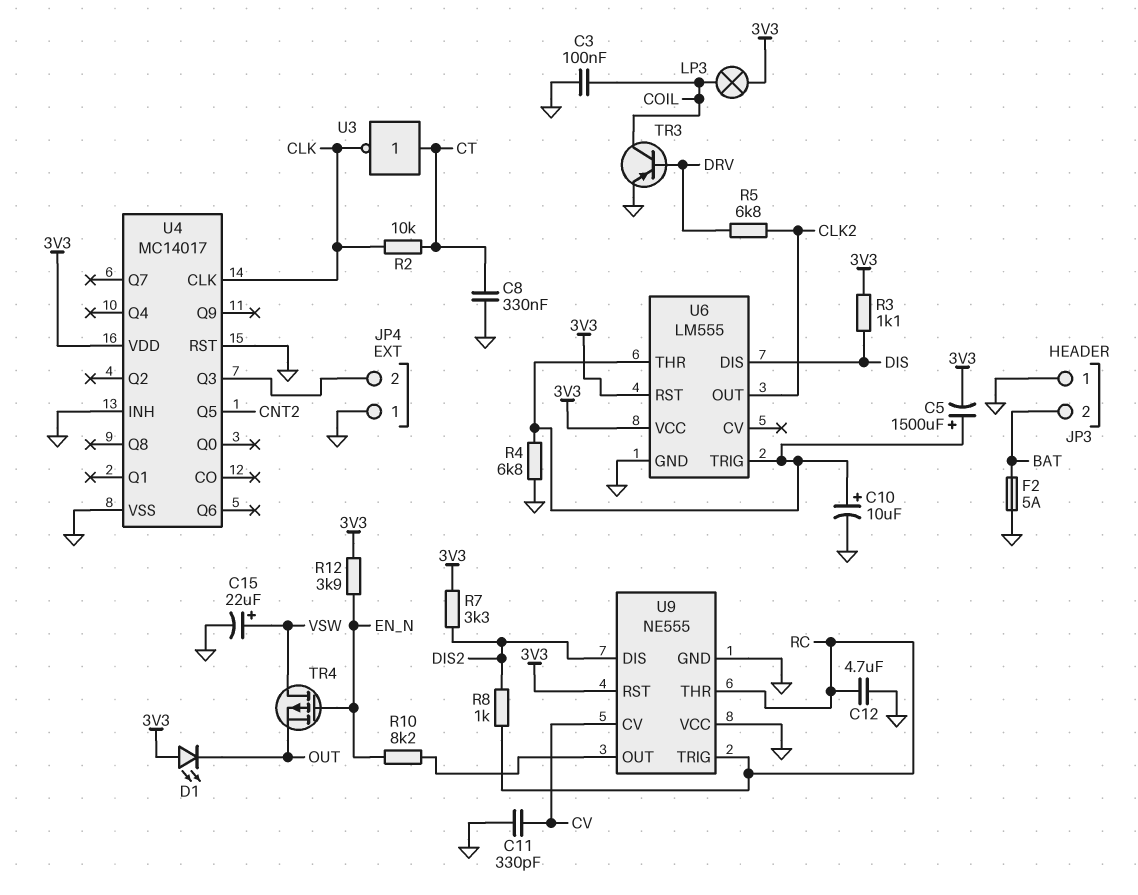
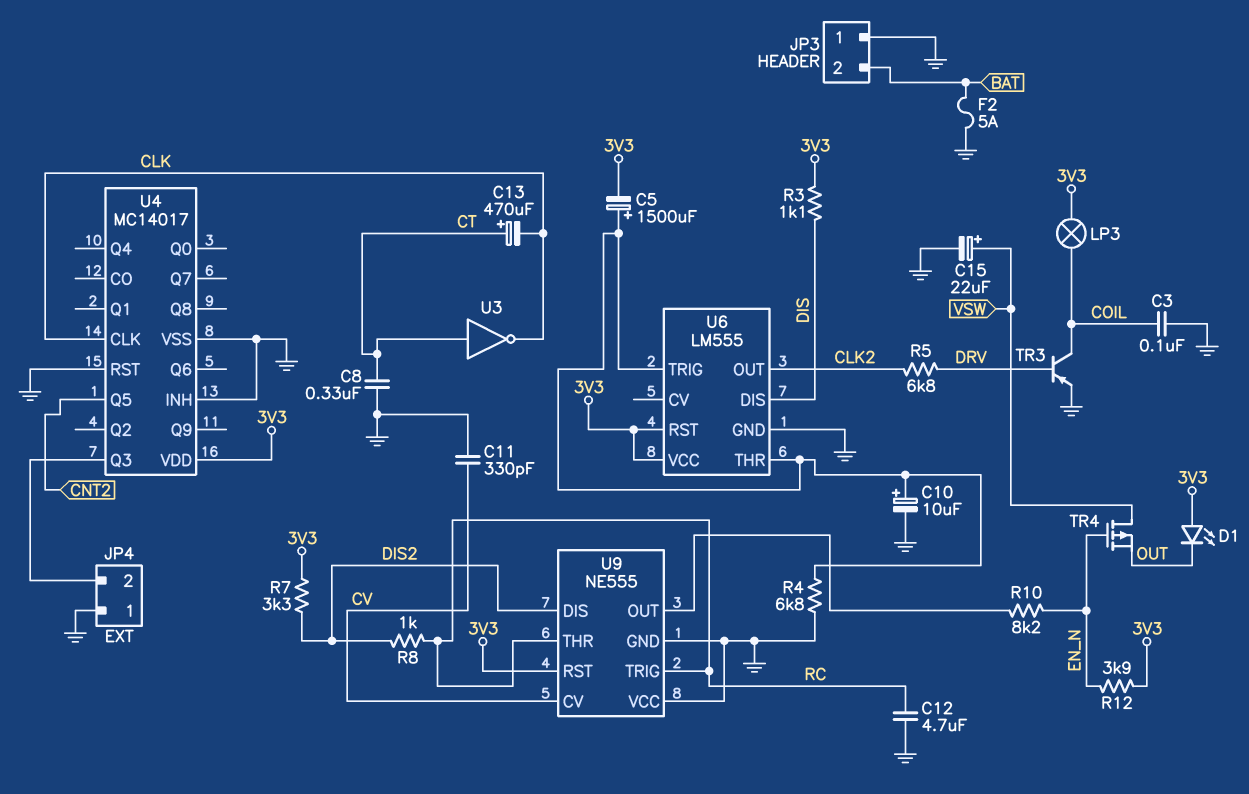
C13: none -> 470uF (plus CT, minus CLK)
R2: 10k (CLK, CT) -> none

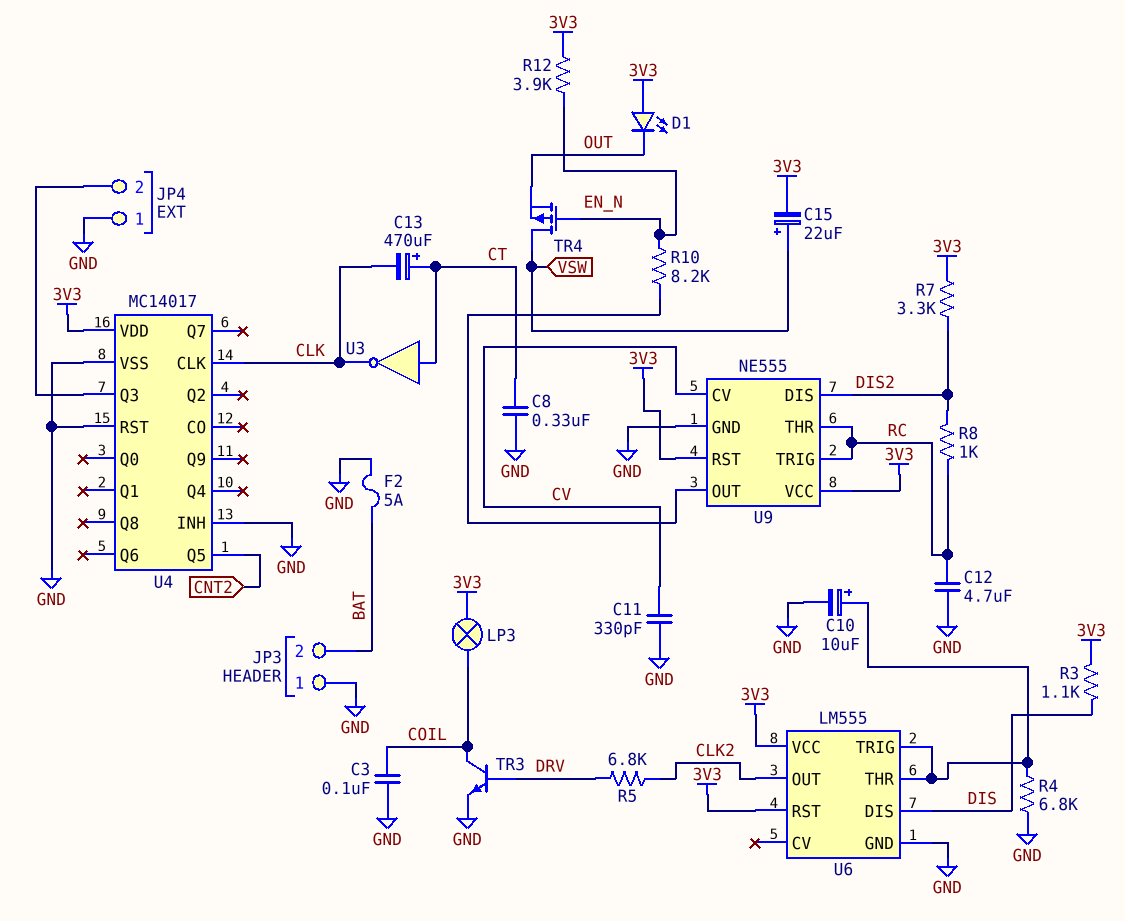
C5: 1500uF (plus U6/THR, minus 3V3) -> none
C15: 22uF (plus VSW, minus GND) -> 22uF (plus VSW, minus 3V3)
TR3: PNP (B DRV, C COIL, E GND) -> NPN (B DRV, C COIL, E GND)
U9 pin VCC: GND -> 3V3

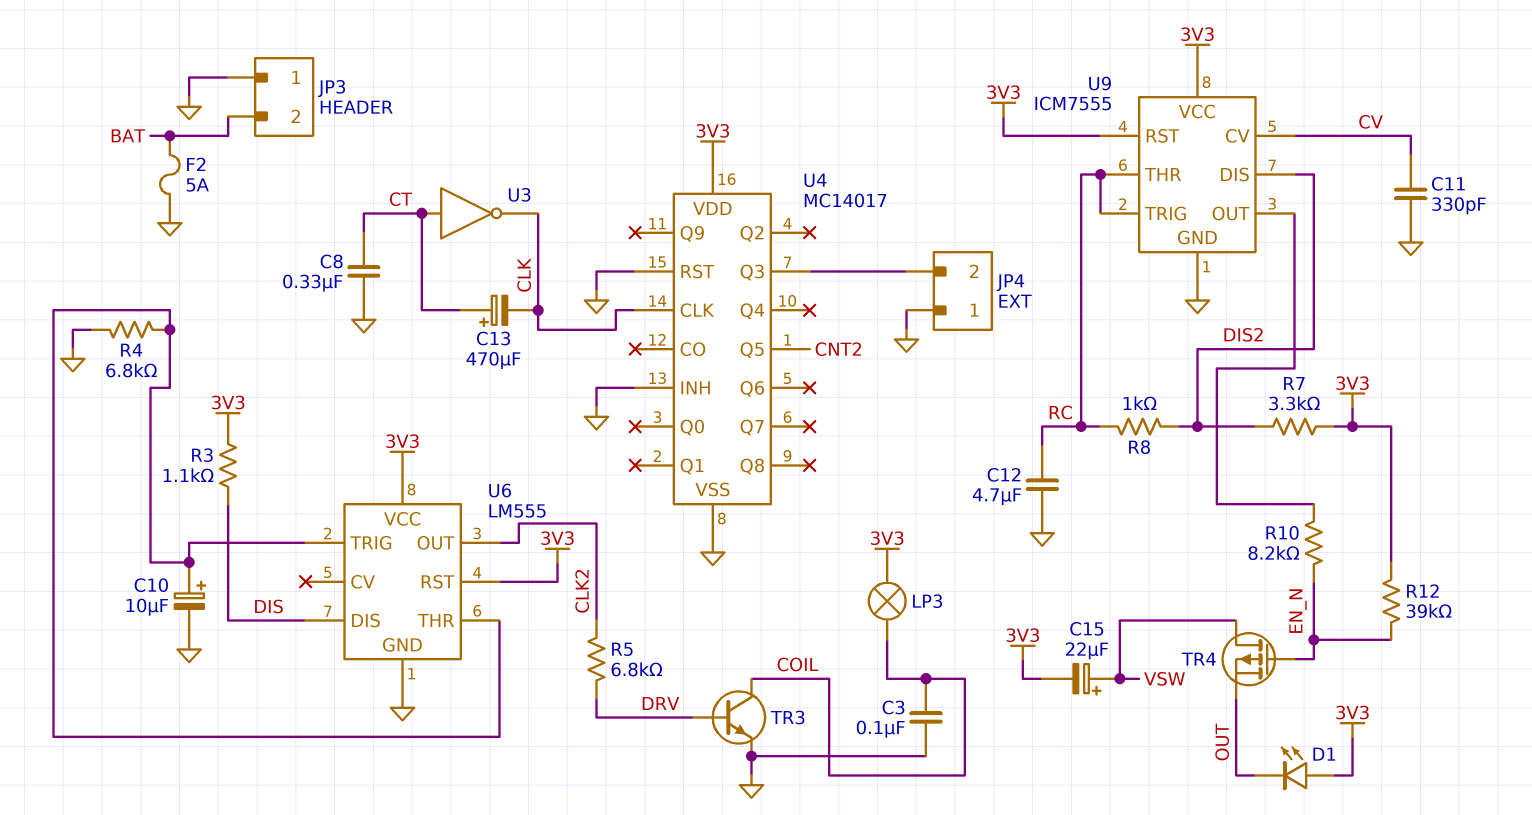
R12: 3.9k (3V3, EN_N) -> 39k (3V3, EN_N)
U9: NE555 -> ICM7555

